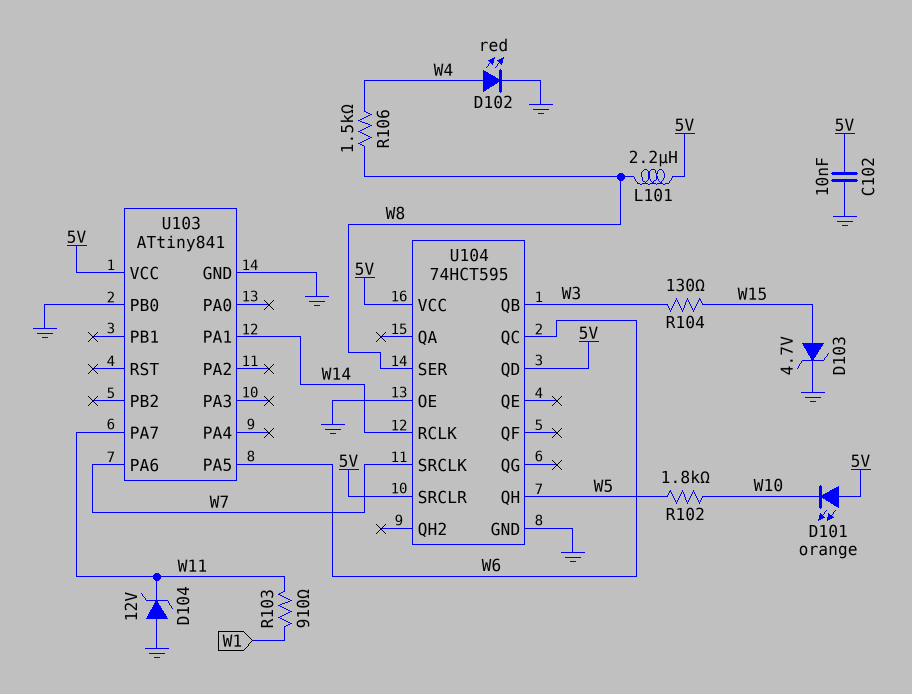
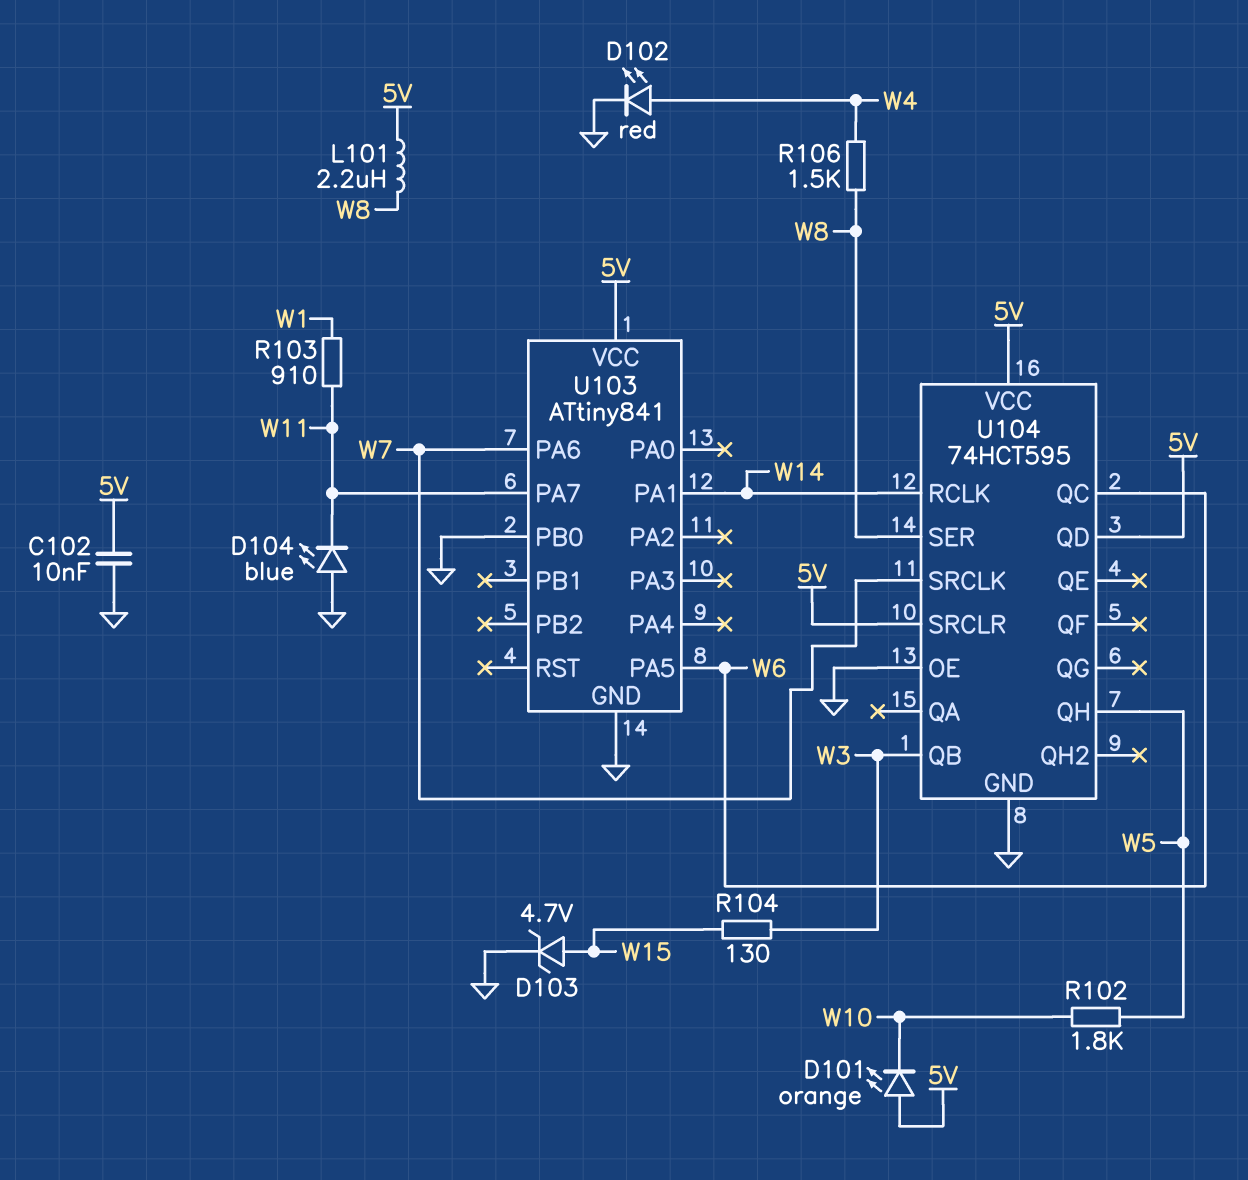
D104: zener 12V (A GND, K W11) -> LED blue (A GND, K W11)

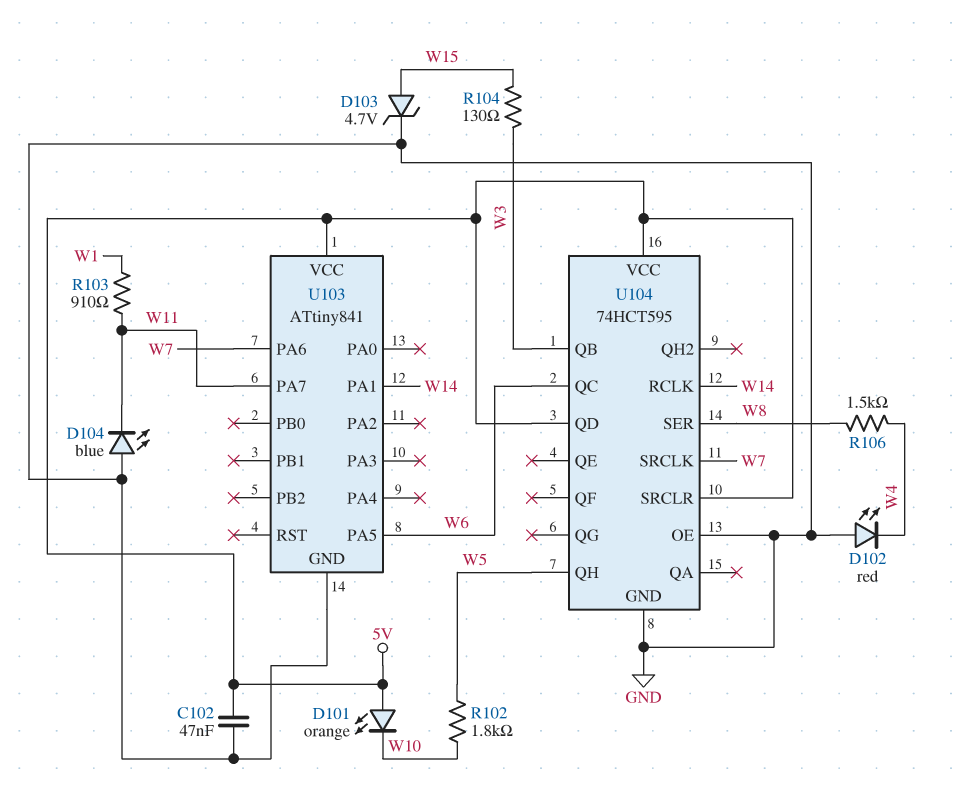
C102: 10nF (5V, GND) -> 47nF (5V, GND)
D102: LED red (A W4, K GND) -> LED red (A GND, K W4)
L101: 2.2uH (5V, W8) -> none
U103 pin PB0: GND -> none

